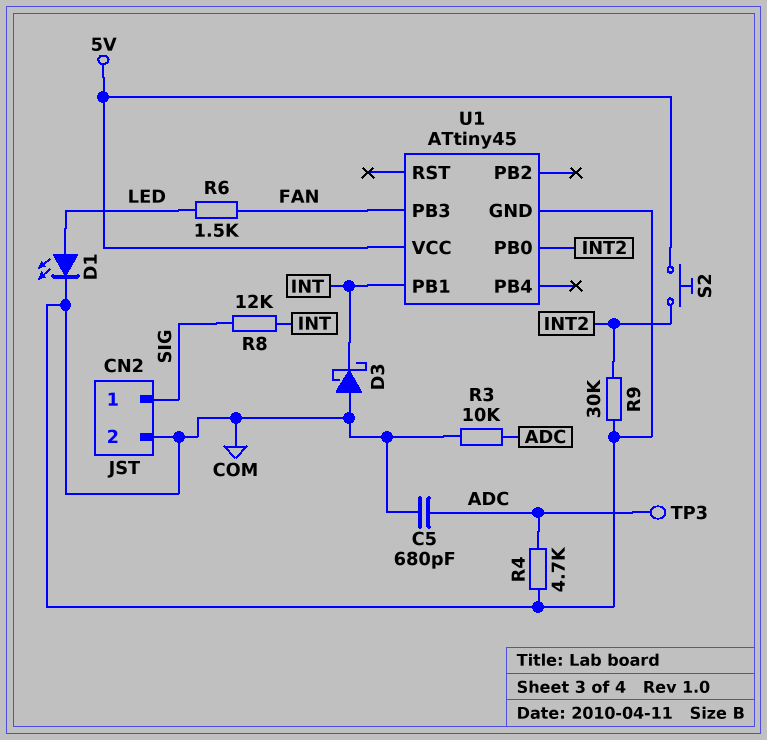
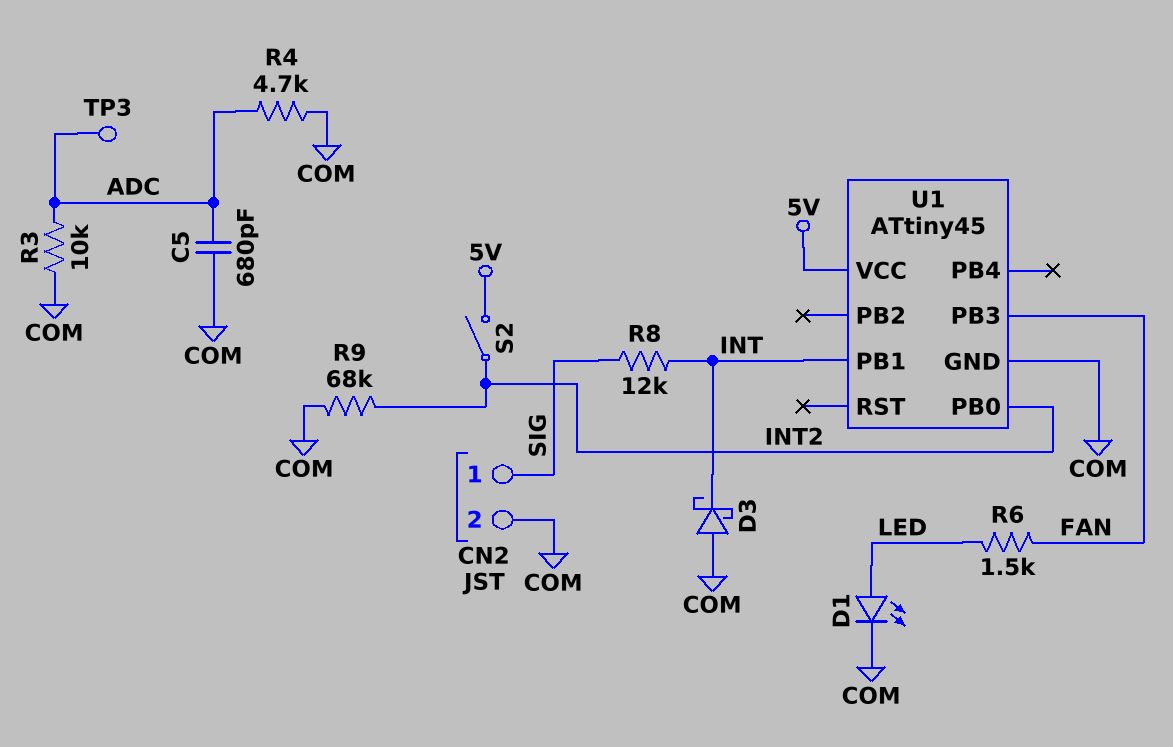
R9: 30k (COM, INT2) -> 68k (COM, INT2)
S2: button (5V, INT2) -> switch (5V, INT2)

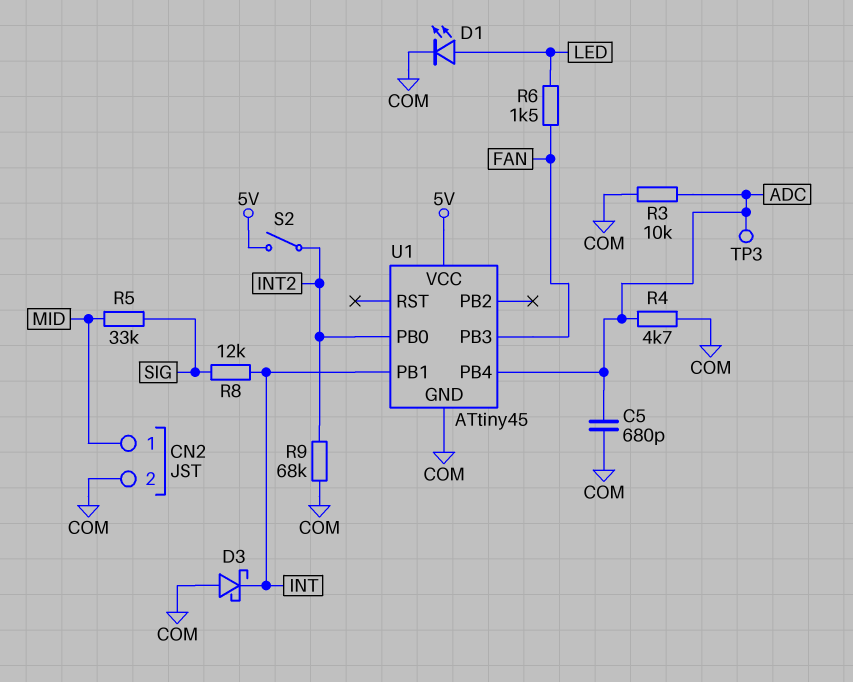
CN2 pin 1: SIG -> MID
R5: none -> 33k (MID, SIG)
U1 pin PB4: none -> ADC

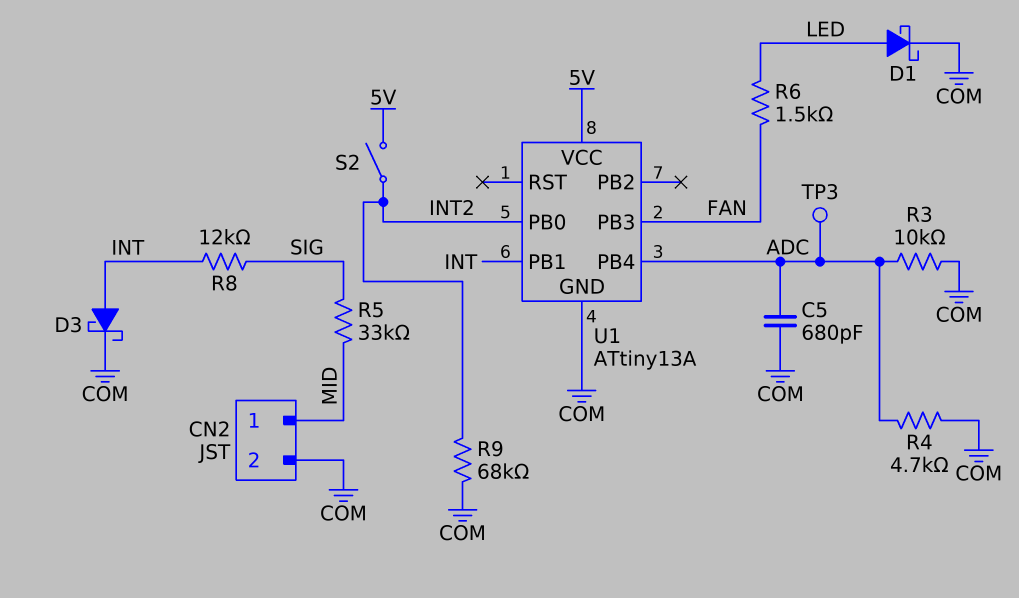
D1: LED (A LED, K COM) -> schottky (A LED, K COM)
D3: schottky (A COM, K INT) -> schottky (A INT, K COM)
U1: ATtiny45 -> ATtiny13A

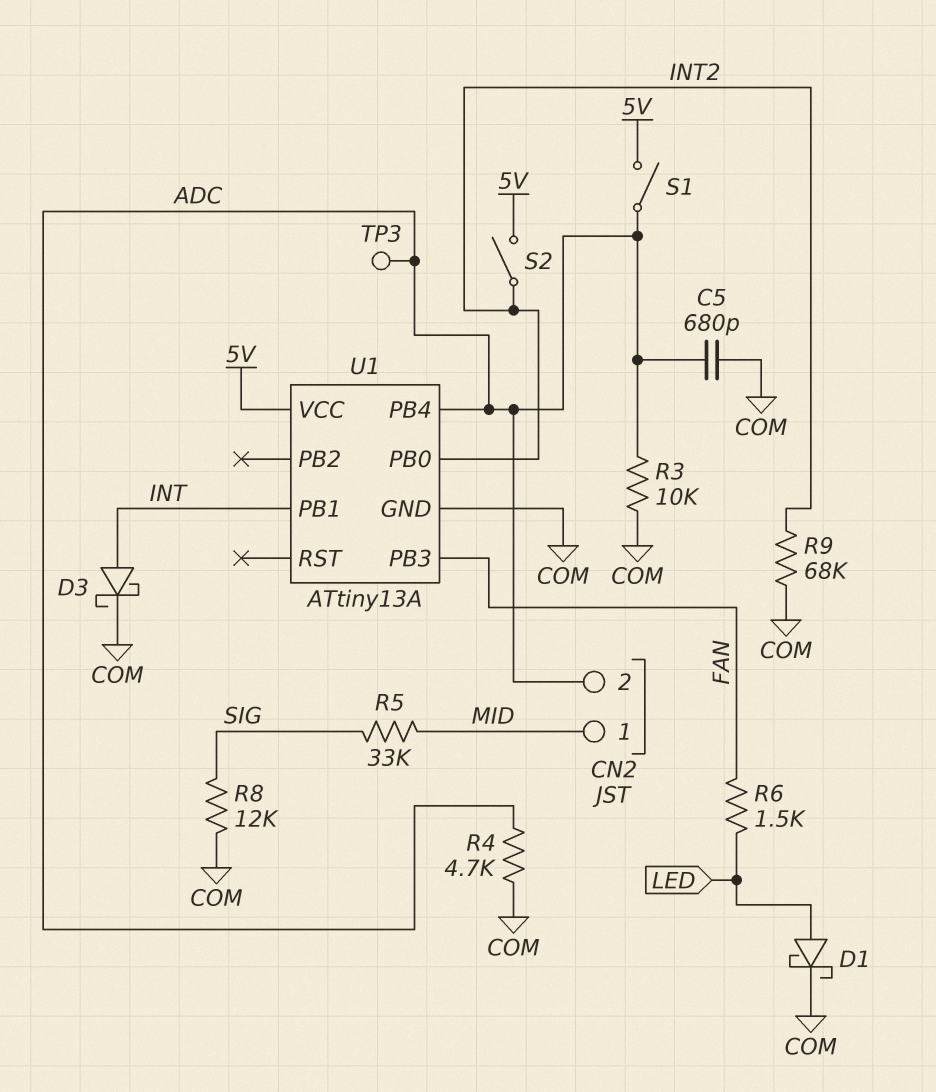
CN2 pin 2: COM -> ADC
R8: 12k (INT, SIG) -> 12k (COM, SIG)
S1: none -> switch (5V, ADC)

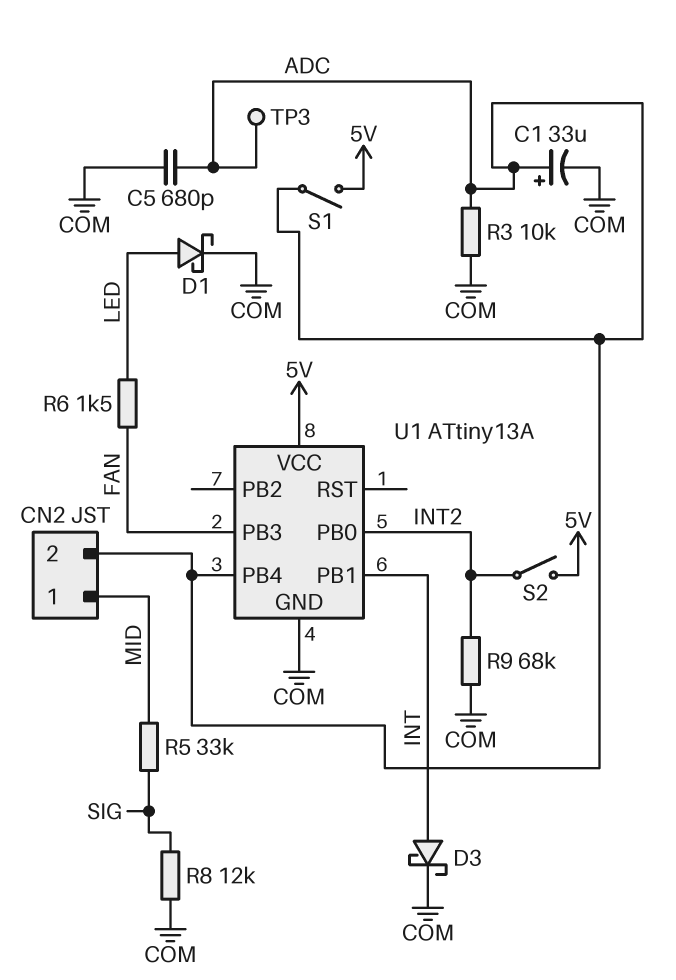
C1: none -> 33uF (plus ADC, minus COM)
R4: 4.7k (ADC, COM) -> none

